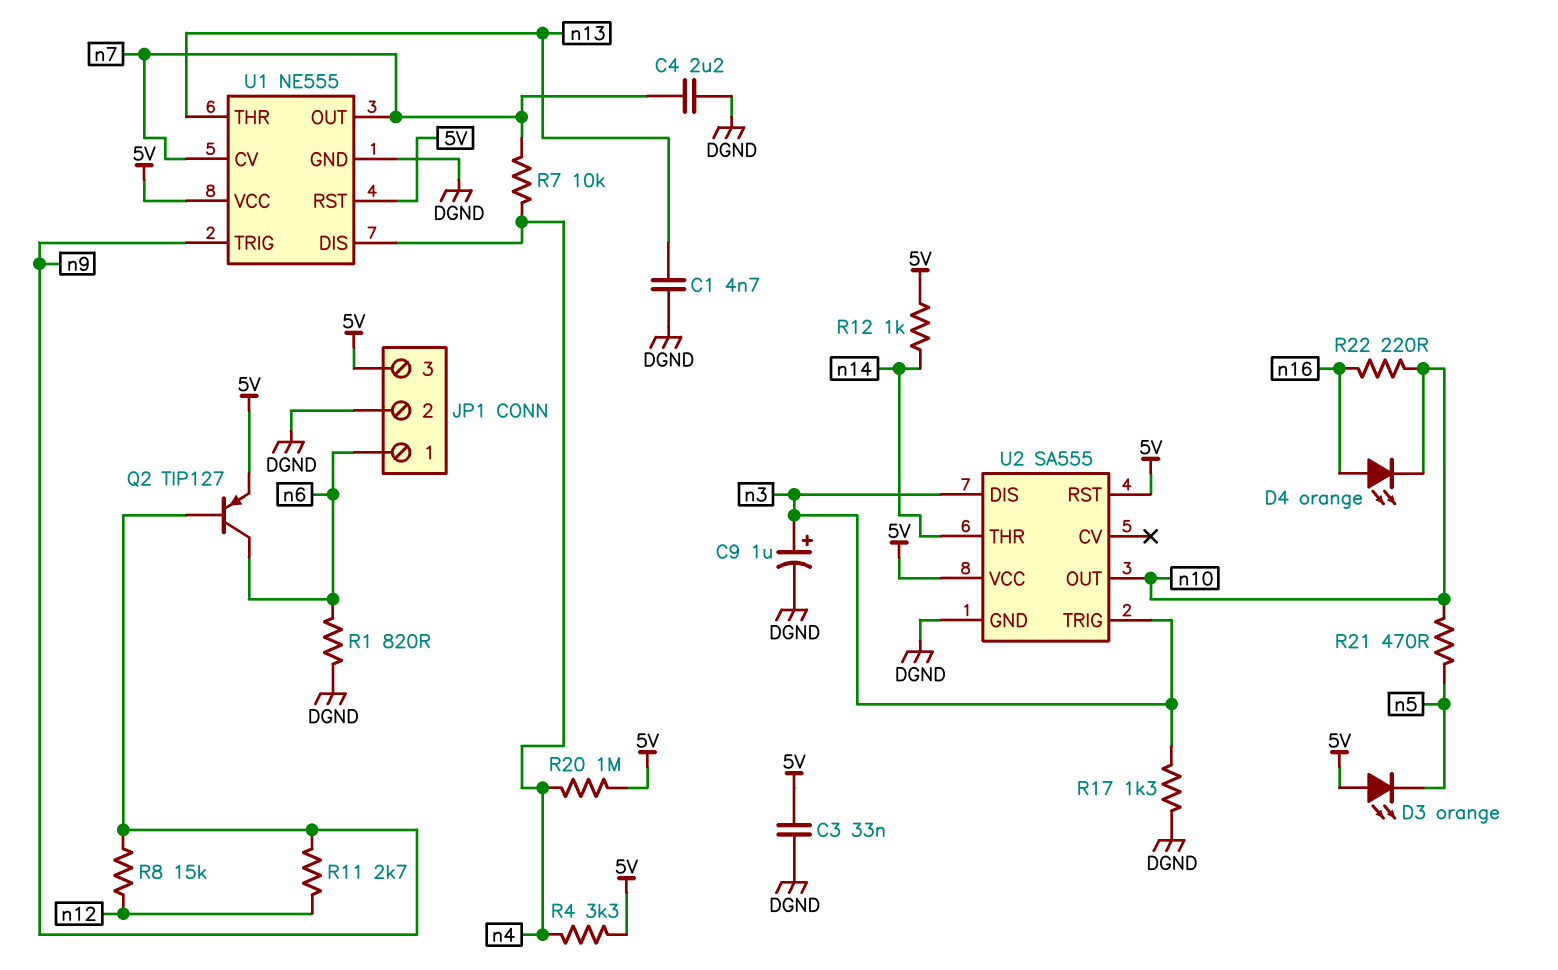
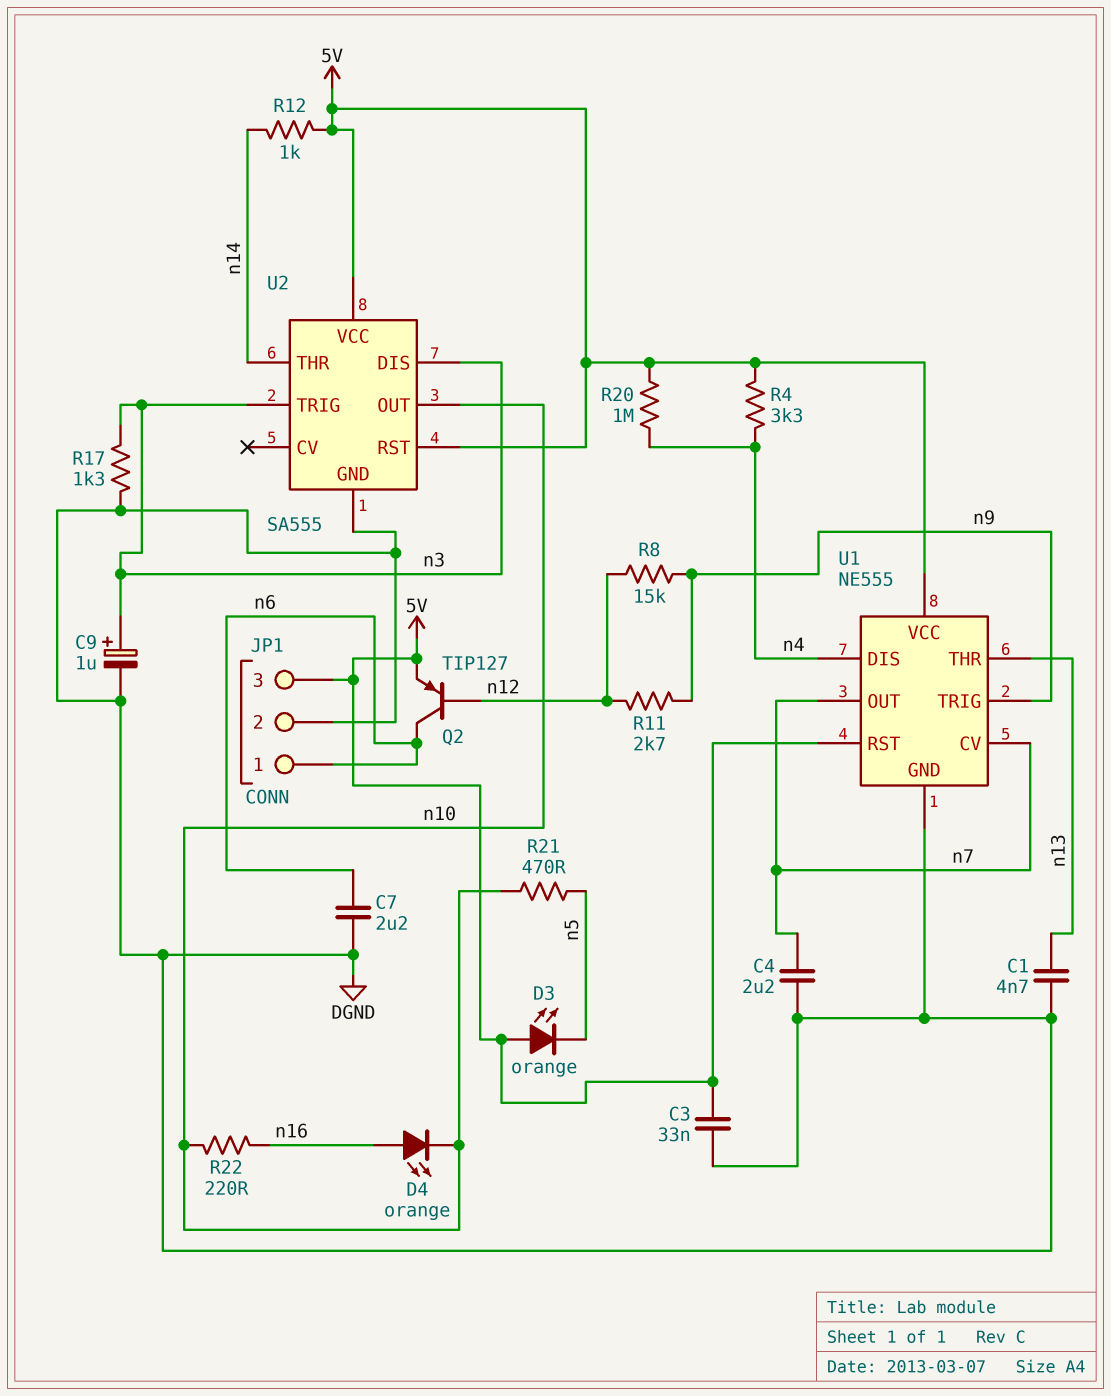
C7: none -> 2.2uF (DGND, n6)
Q2: PNP TIP127 (B n9, C n6, E 5V) -> PNP TIP127 (B n12, C n6, E 5V)
R1: 820 (DGND, n6) -> none
R7: 10k (n4, n7) -> none

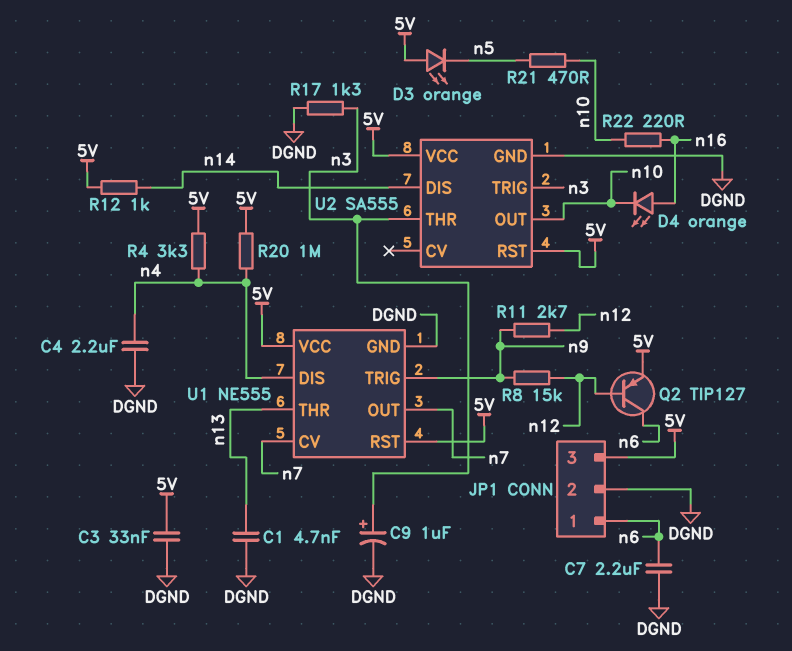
C4: 2.2uF (DGND, n7) -> 2.2uF (DGND, n4)
U2 pin DIS: n3 -> n14
U2 pin THR: n14 -> n3

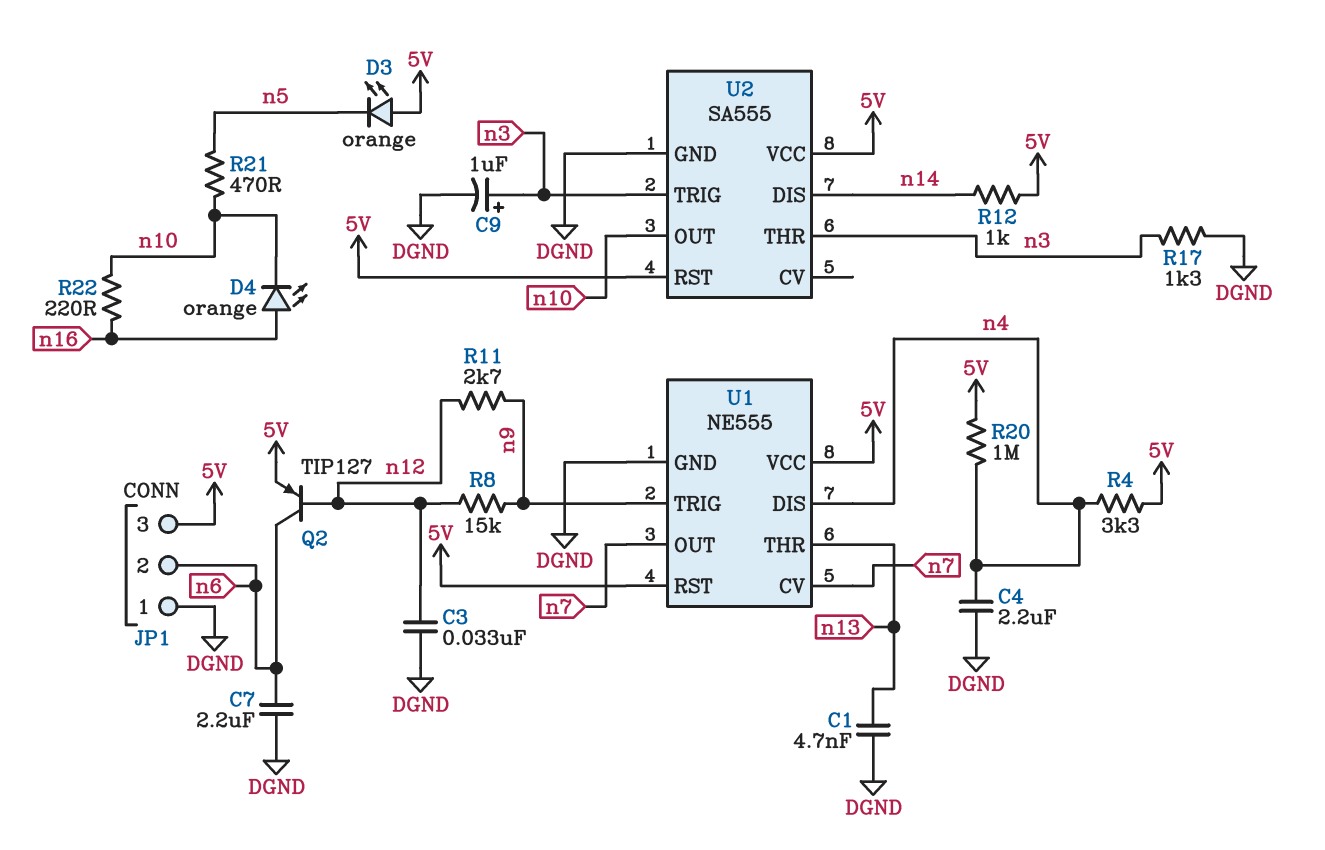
C3: 33nF (5V, DGND) -> 33nF (DGND, n12)
JP1 pin 1: n6 -> DGND
JP1 pin 2: DGND -> n6

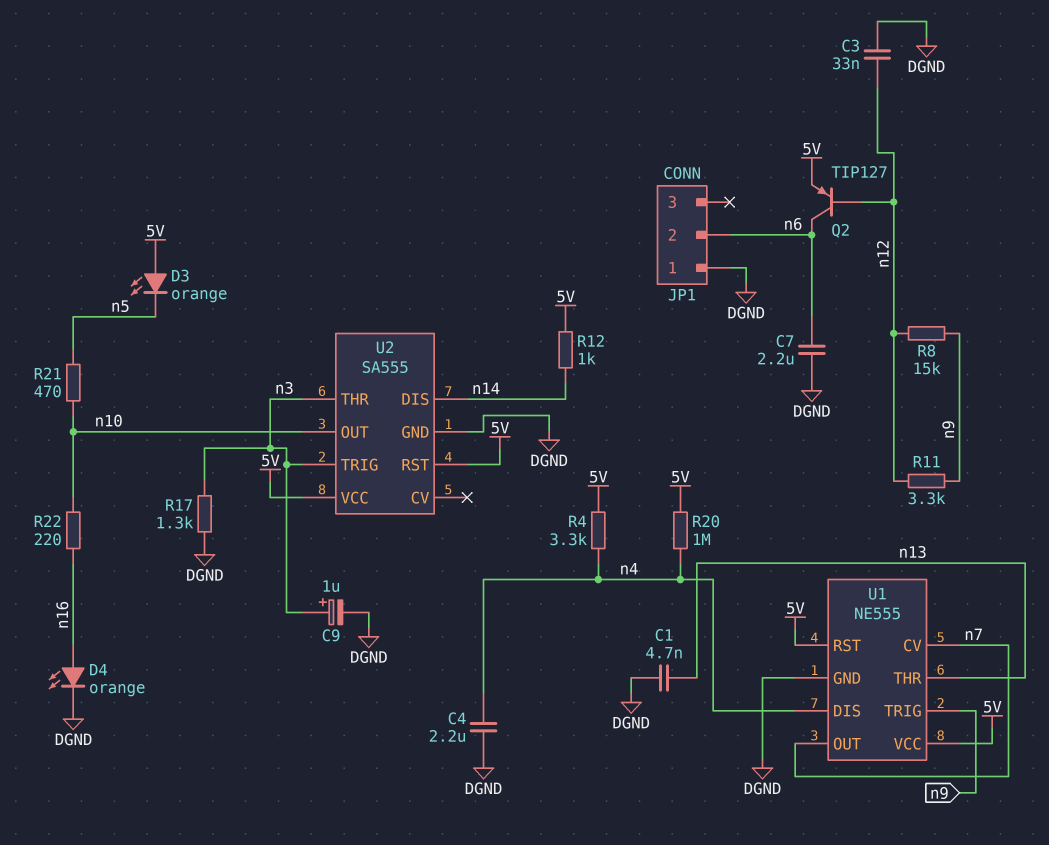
D4: LED orange (A n16, K n10) -> LED orange (A n16, K DGND)
JP1 pin 3: 5V -> none
R11: 2.7k (n9, n12) -> 3.3k (n9, n12)

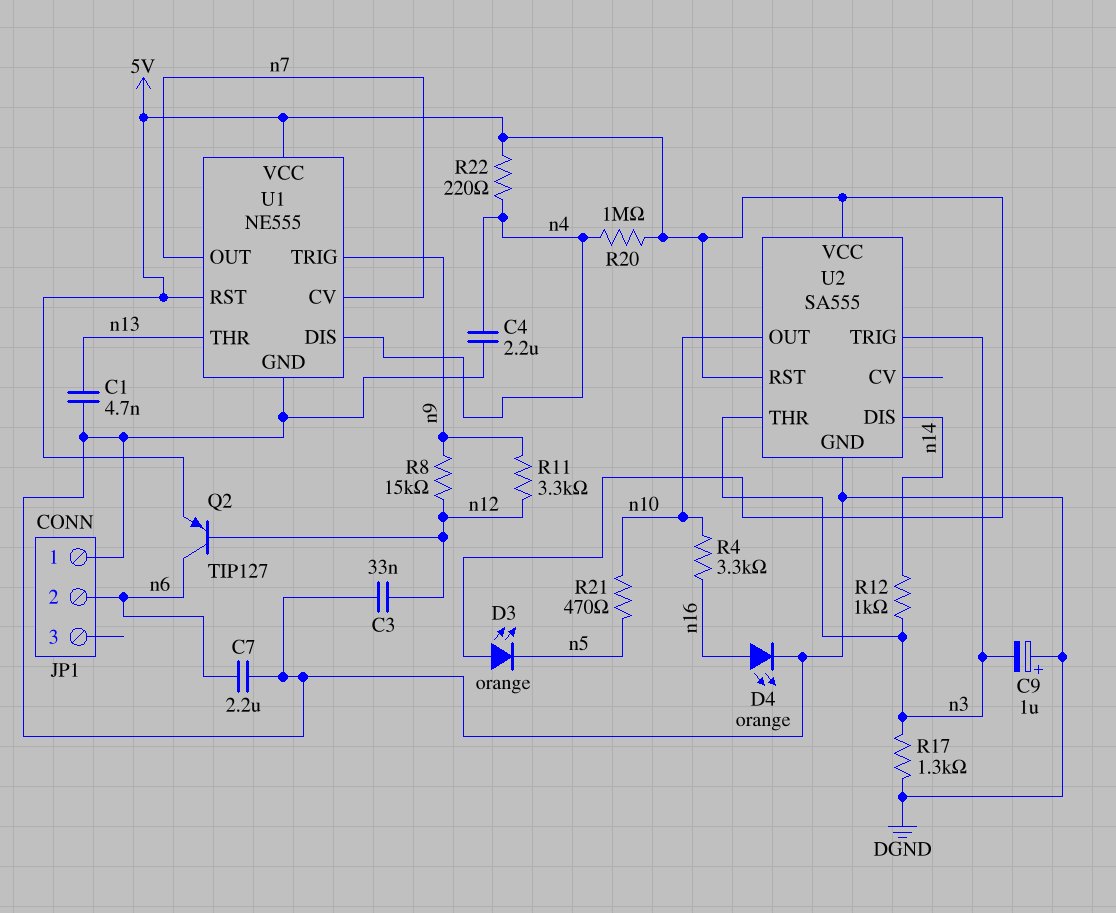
C9: 1uF (plus n3, minus DGND) -> 1uF (plus DGND, minus n3)
R4: 3.3k (5V, n4) -> 3.3k (n10, n16)
R12: 1k (5V, n14) -> 1k (n3, n14)
R22: 220 (n10, n16) -> 220 (5V, n4)

